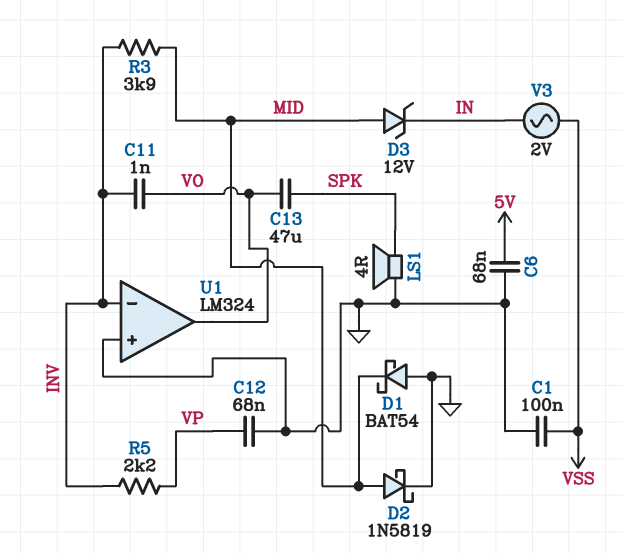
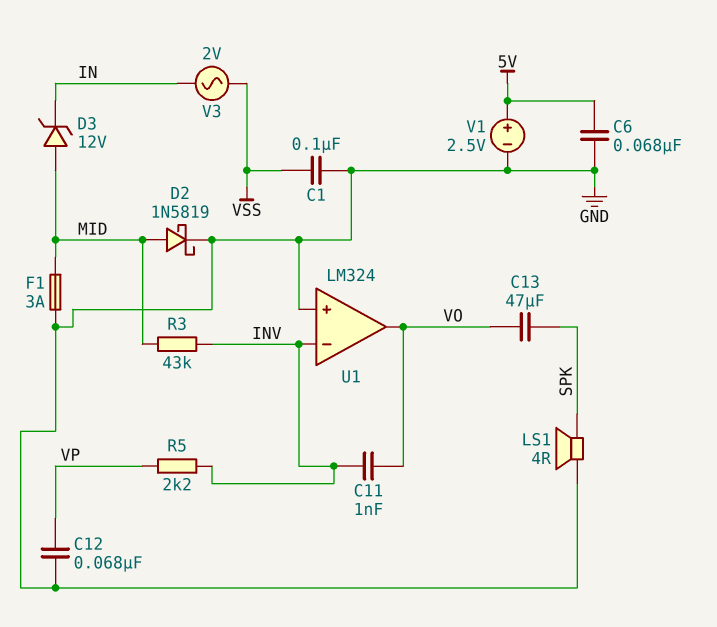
D1: schottky BAT54 (A GND, K MID) -> none
F1: none -> 3A (GND, MID)
R3: 3.9k (INV, MID) -> 43k (INV, MID)
V1: none -> 2.5V (plus 5V, minus GND)

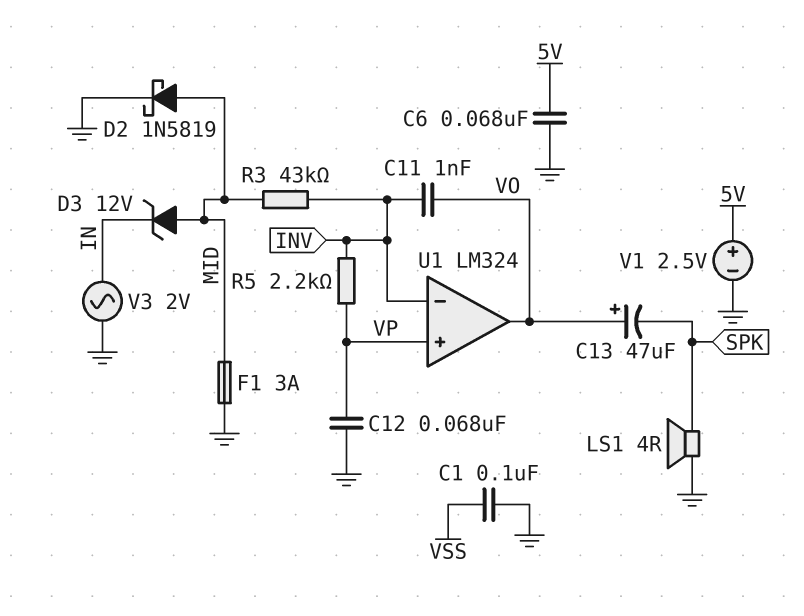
C13: 47uF (SPK, VO) -> 47uF (plus VO, minus SPK)
U1 pin in+: GND -> VP
V3: AC 2V (IN, VSS) -> AC 2V (GND, IN)

